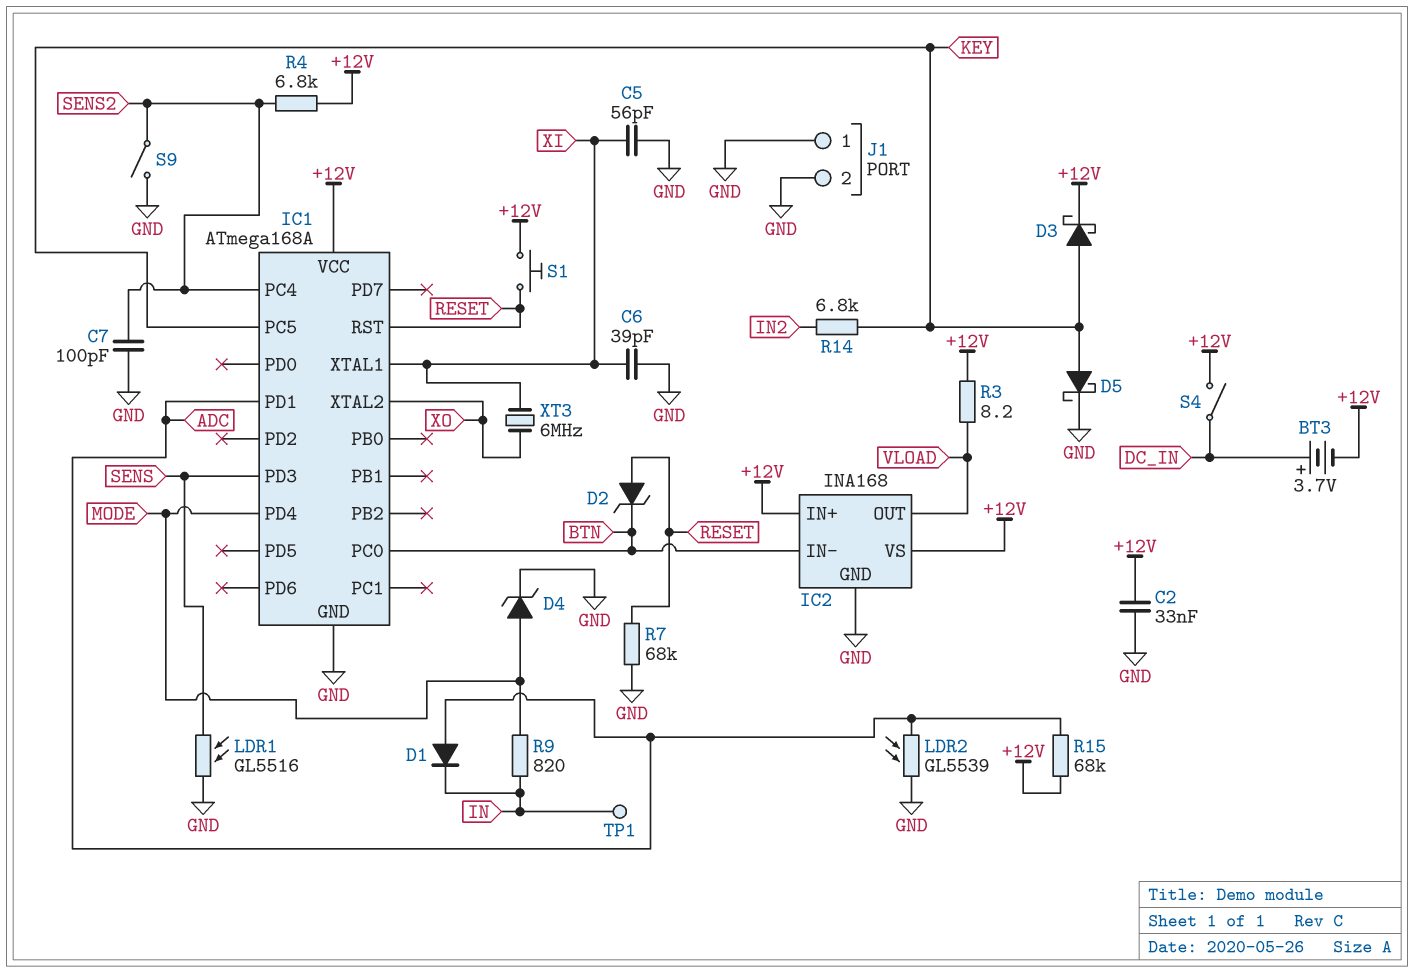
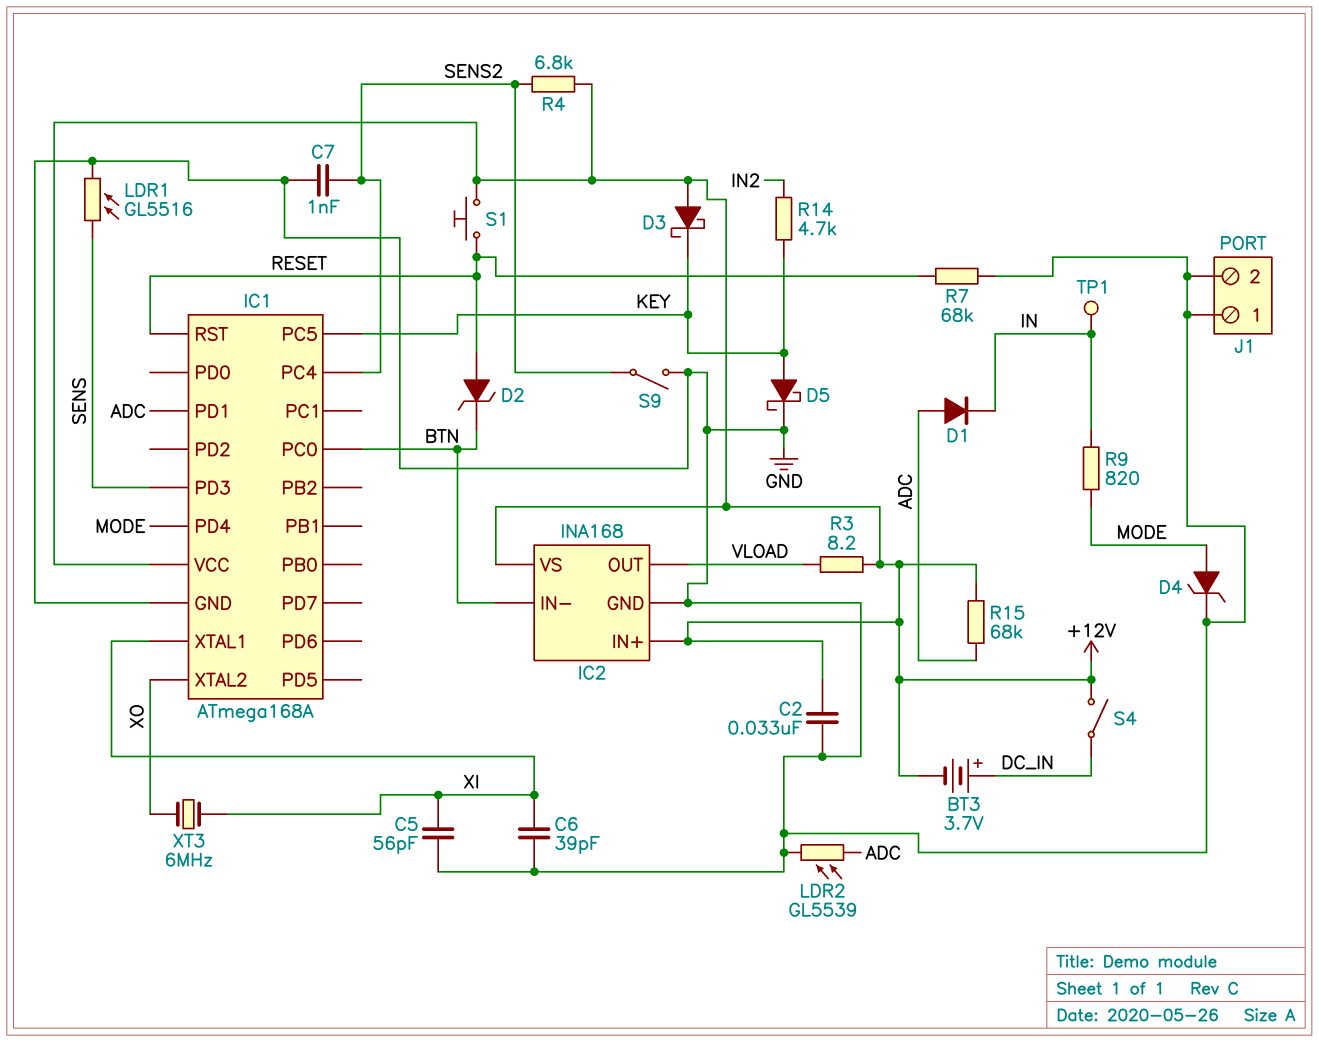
C7: 100pF (GND, SENS2) -> 1nF (GND, SENS2)
D3: schottky (A KEY, K +12V) -> schottky (A +12V, K KEY)
R14: 6.8k (IN2, KEY) -> 4.7k (IN2, KEY)

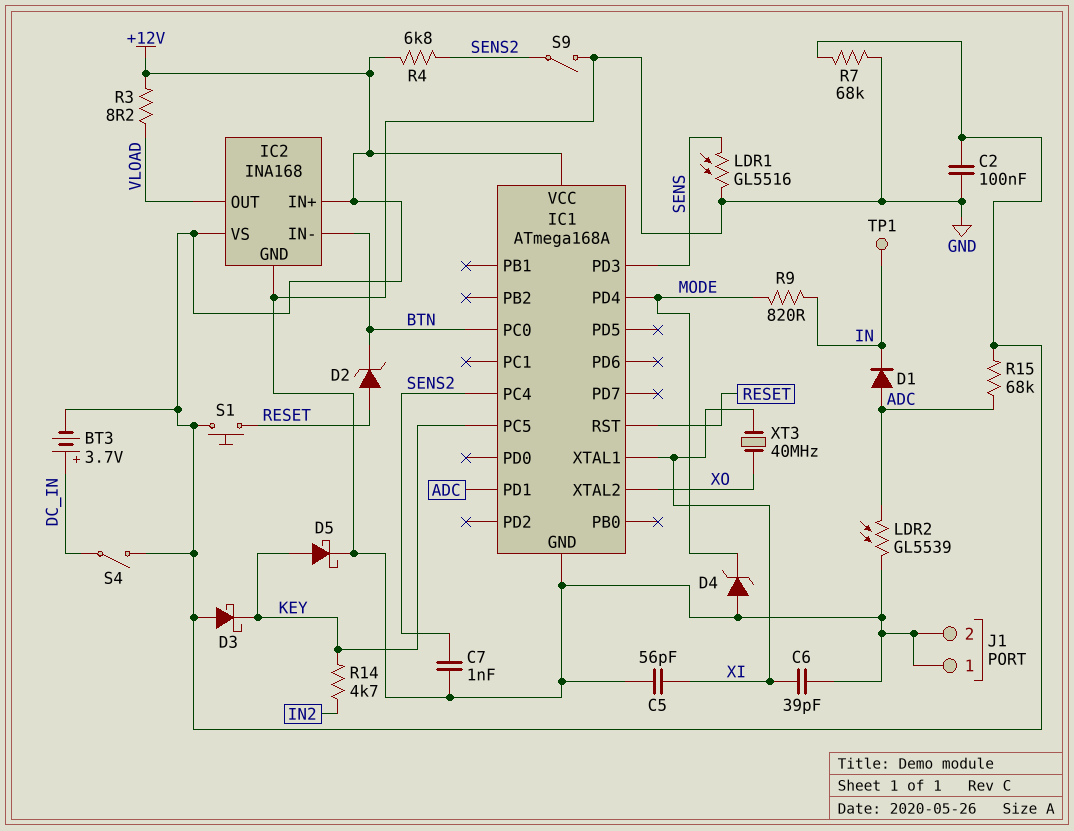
C2: 33nF (+12V, GND) -> 100nF (+12V, GND)
D4: zener (A MODE, K GND) -> zener (A GND, K MODE)
R7: 68k (GND, RESET) -> 68k (+12V, GND)
XT3: 6MHz (XI, XO) -> 40MHz (XI, XO)

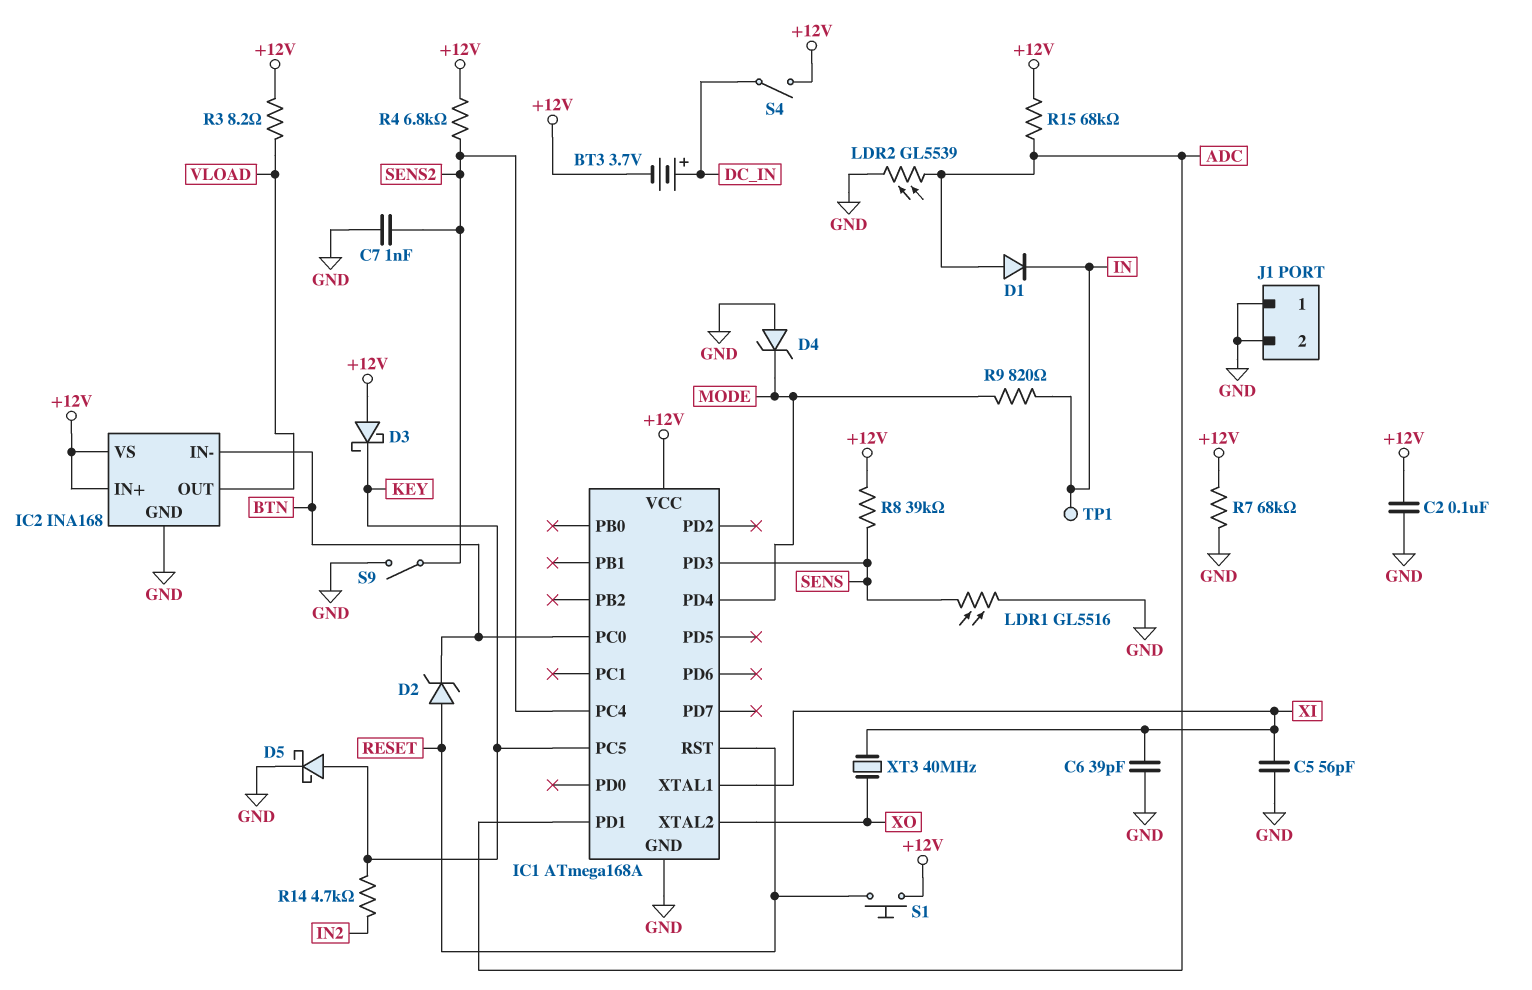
R8: none -> 39k (+12V, SENS)

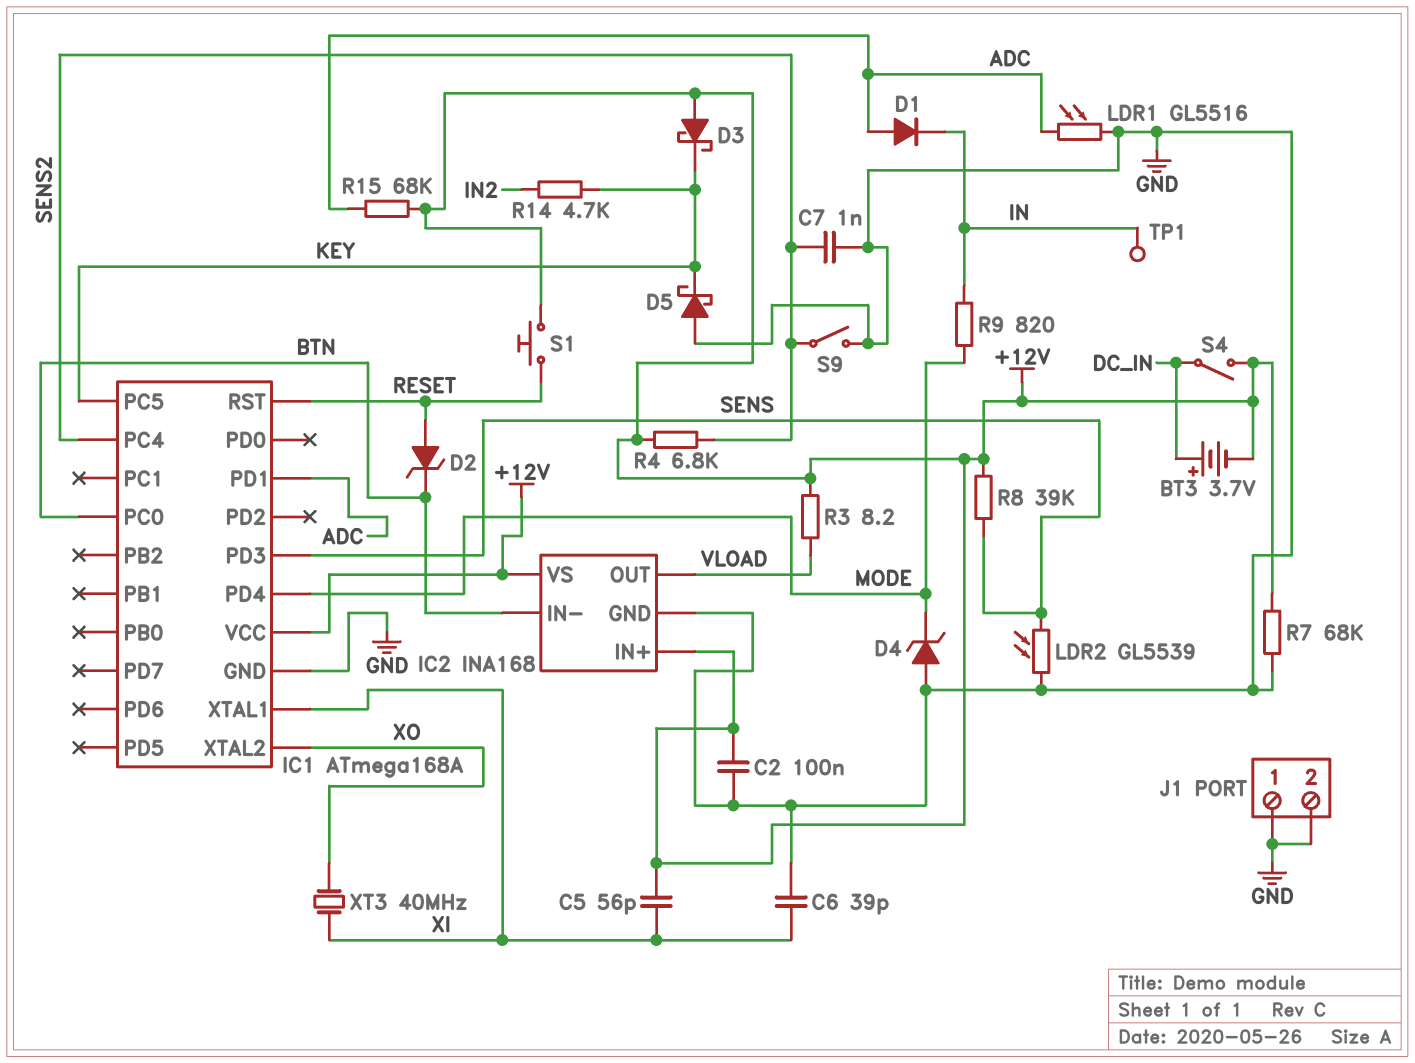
C5: 56pF (GND, XI) -> 56pF (+12V, XI)
D5: schottky (A KEY, K GND) -> schottky (A GND, K KEY)
LDR1: GL5516 (GND, SENS) -> GL5516 (ADC, GND)
LDR2: GL5539 (ADC, GND) -> GL5539 (GND, SENS)

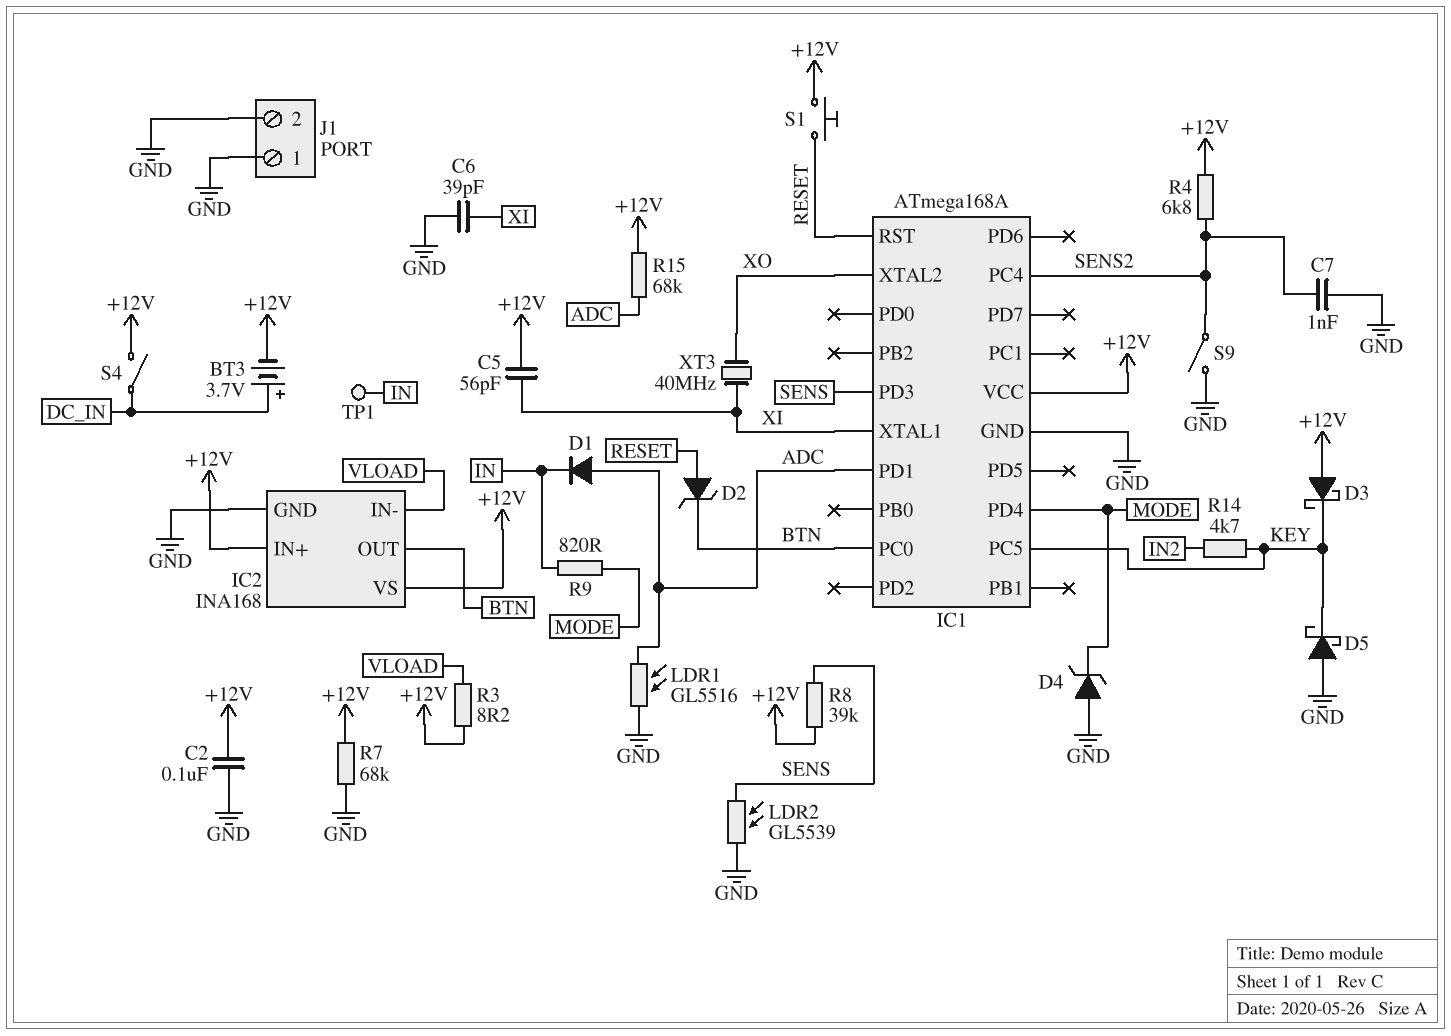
IC2 pin IN-: BTN -> VLOAD
IC2 pin OUT: VLOAD -> BTN

